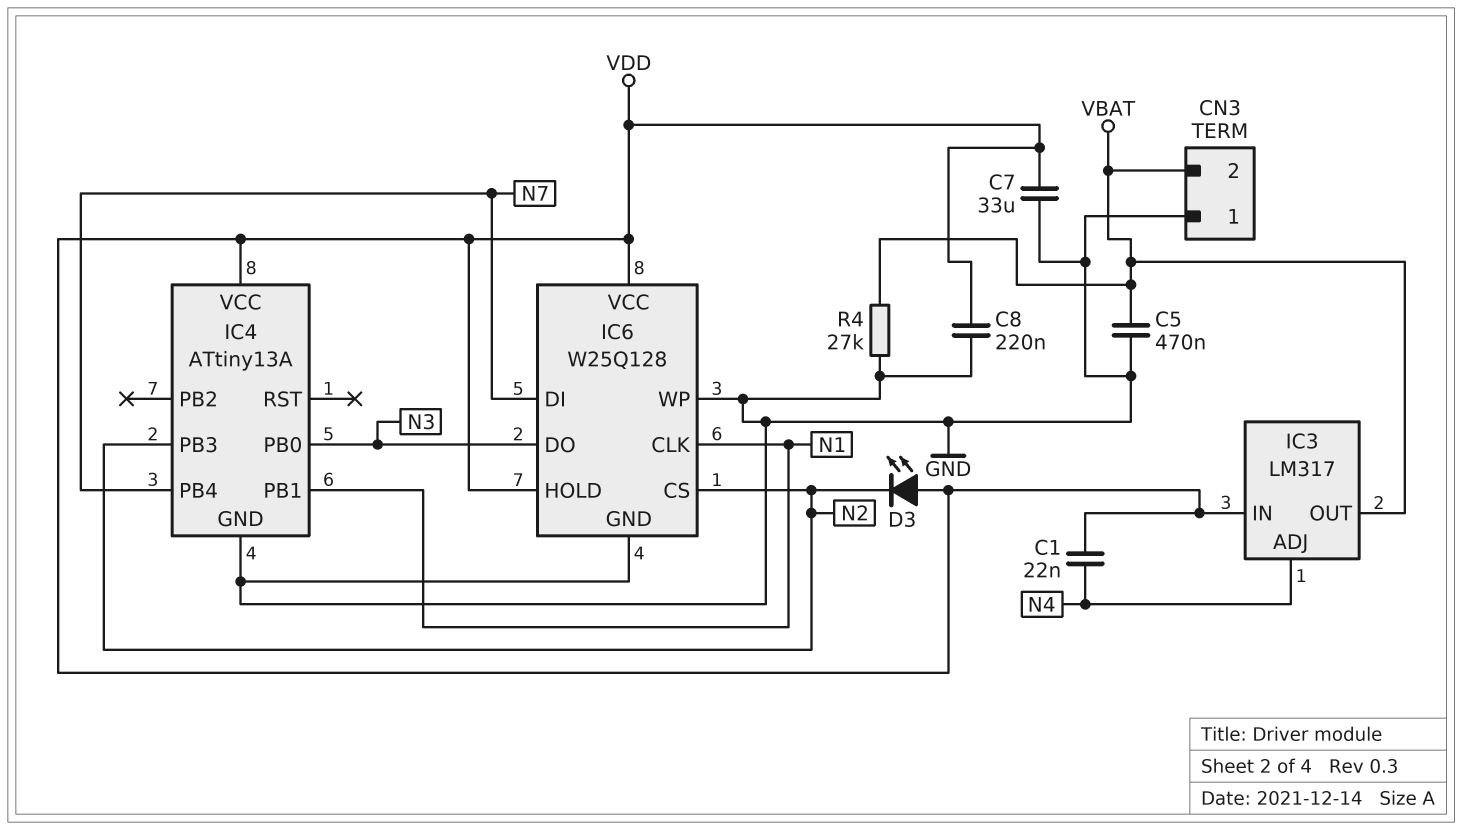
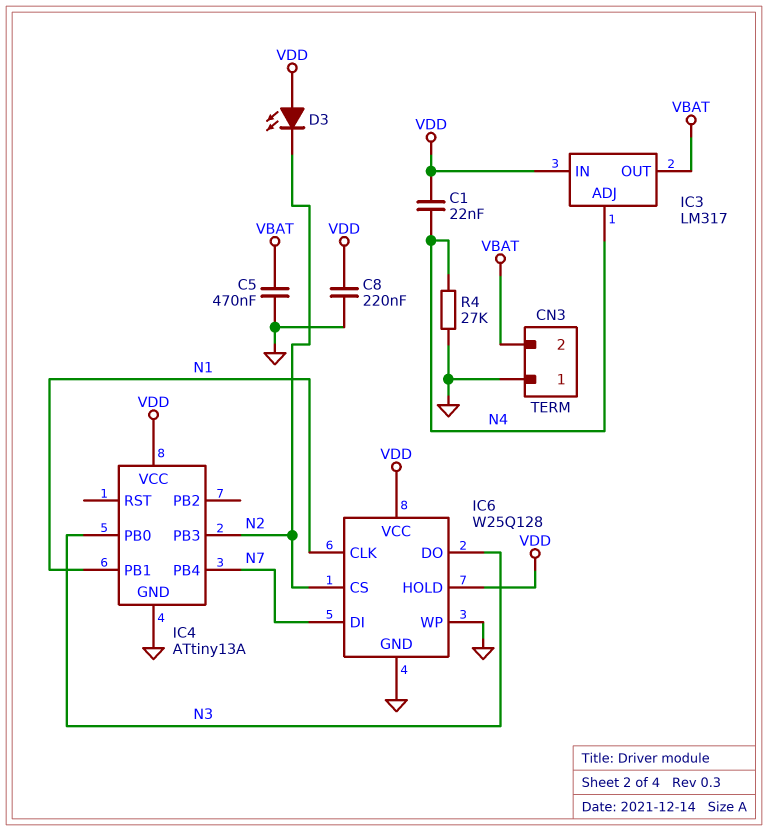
C7: 33uF (GND, VDD) -> none
R4: 27k (GND, VBAT) -> 27k (GND, N4)

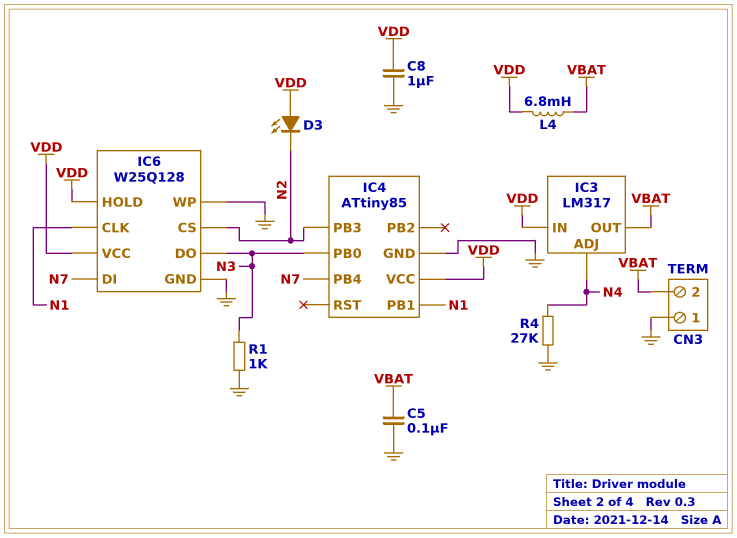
C1: 22nF (N4, VDD) -> none
C5: 470nF (GND, VBAT) -> 100nF (GND, VBAT)
C8: 220nF (GND, VDD) -> 1uF (GND, VDD)
IC4: ATtiny13A -> ATtiny85
L4: none -> 6.8mH (VBAT, VDD)
R1: none -> 1k (GND, N3)

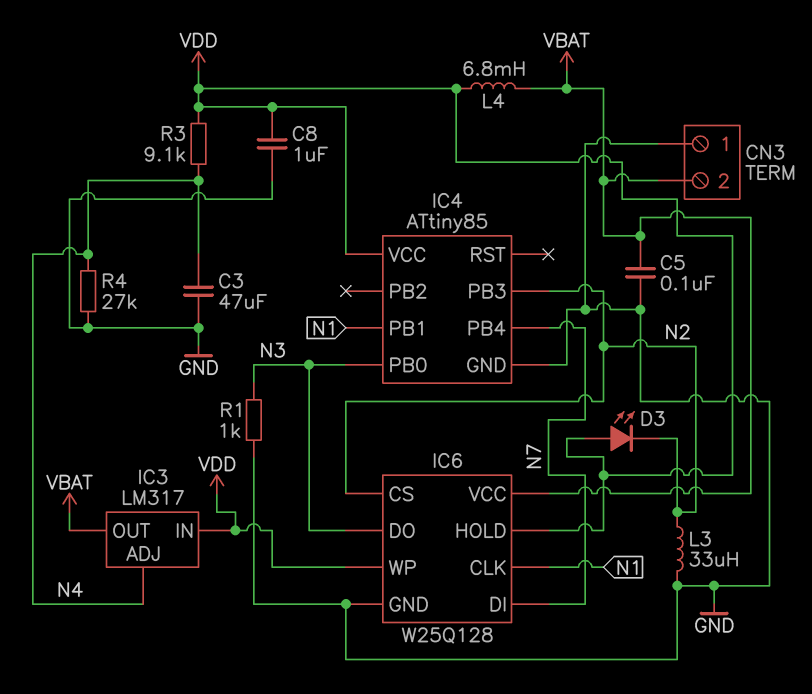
C3: none -> 47uF (GND, N4)
IC6 pin VCC: VDD -> VBAT
IC6 pin WP: GND -> VDD
L3: none -> 33uH (GND, N2)
R3: none -> 9.1k (N4, VDD)

